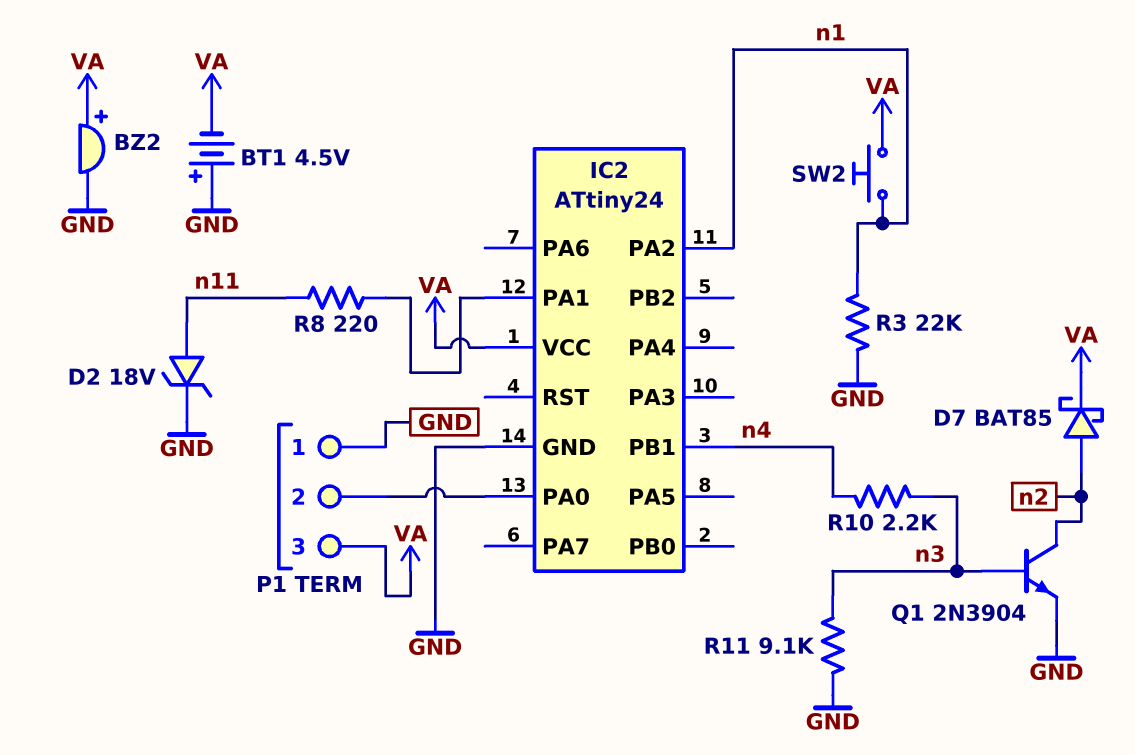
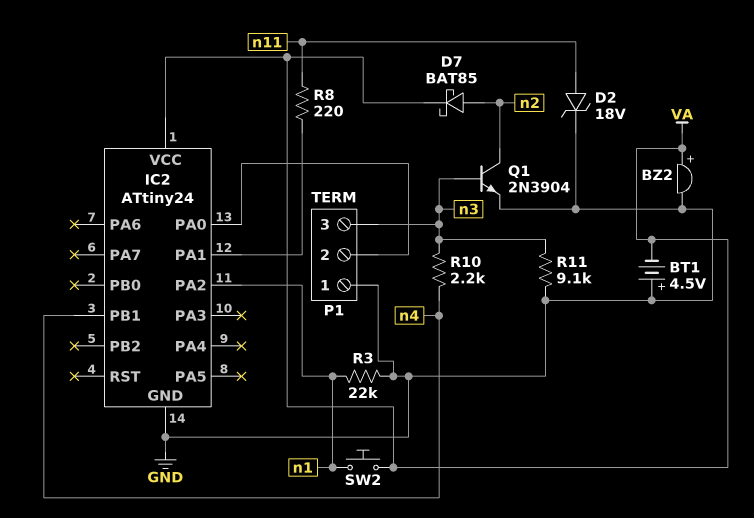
P1 pin 3: VA -> n3

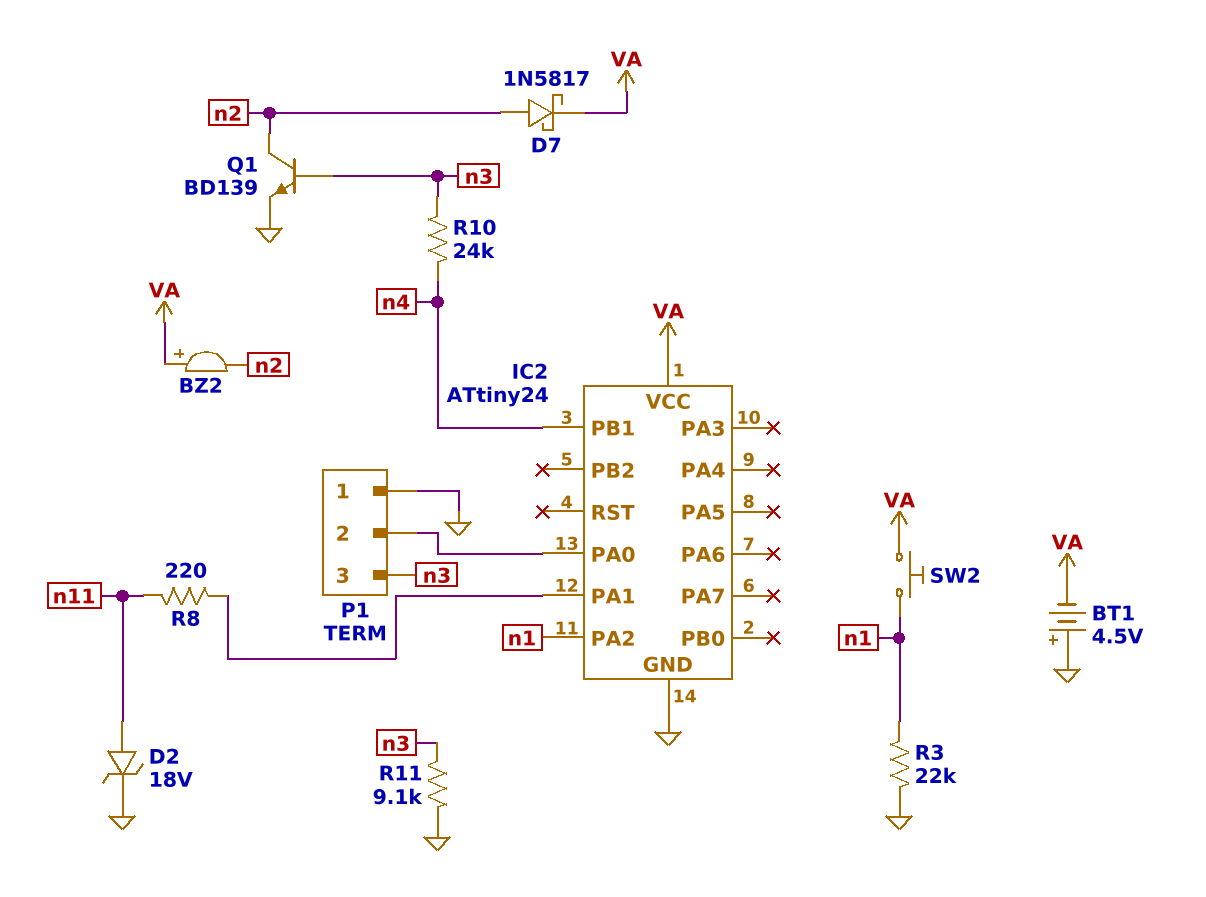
BZ2: buzzer (plus VA, minus GND) -> buzzer (plus VA, minus n2)
D7: schottky BAT85 (A n2, K VA) -> schottky 1N5817 (A n2, K VA)
Q1: NPN 2N3904 (B n3, C n2, E GND) -> NPN BD139 (B n3, C n2, E GND)
R10: 2.2k (n3, n4) -> 24k (n3, n4)

